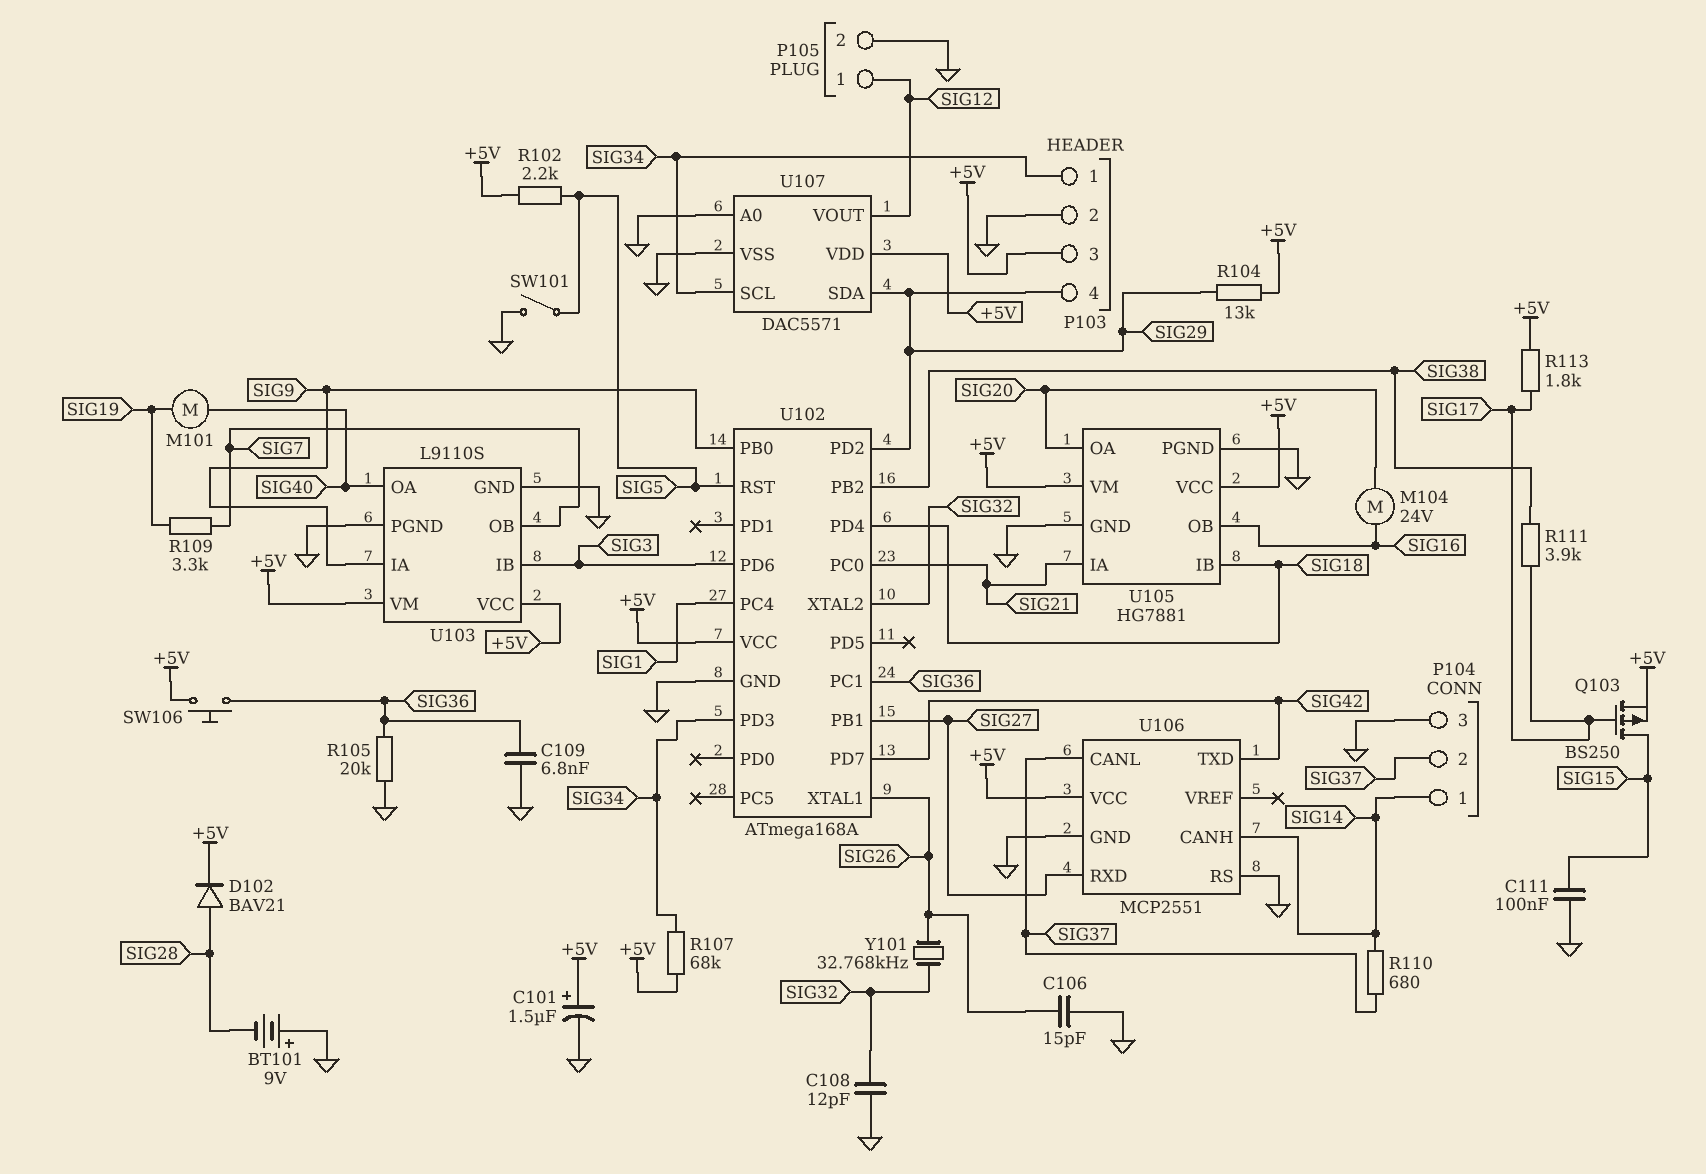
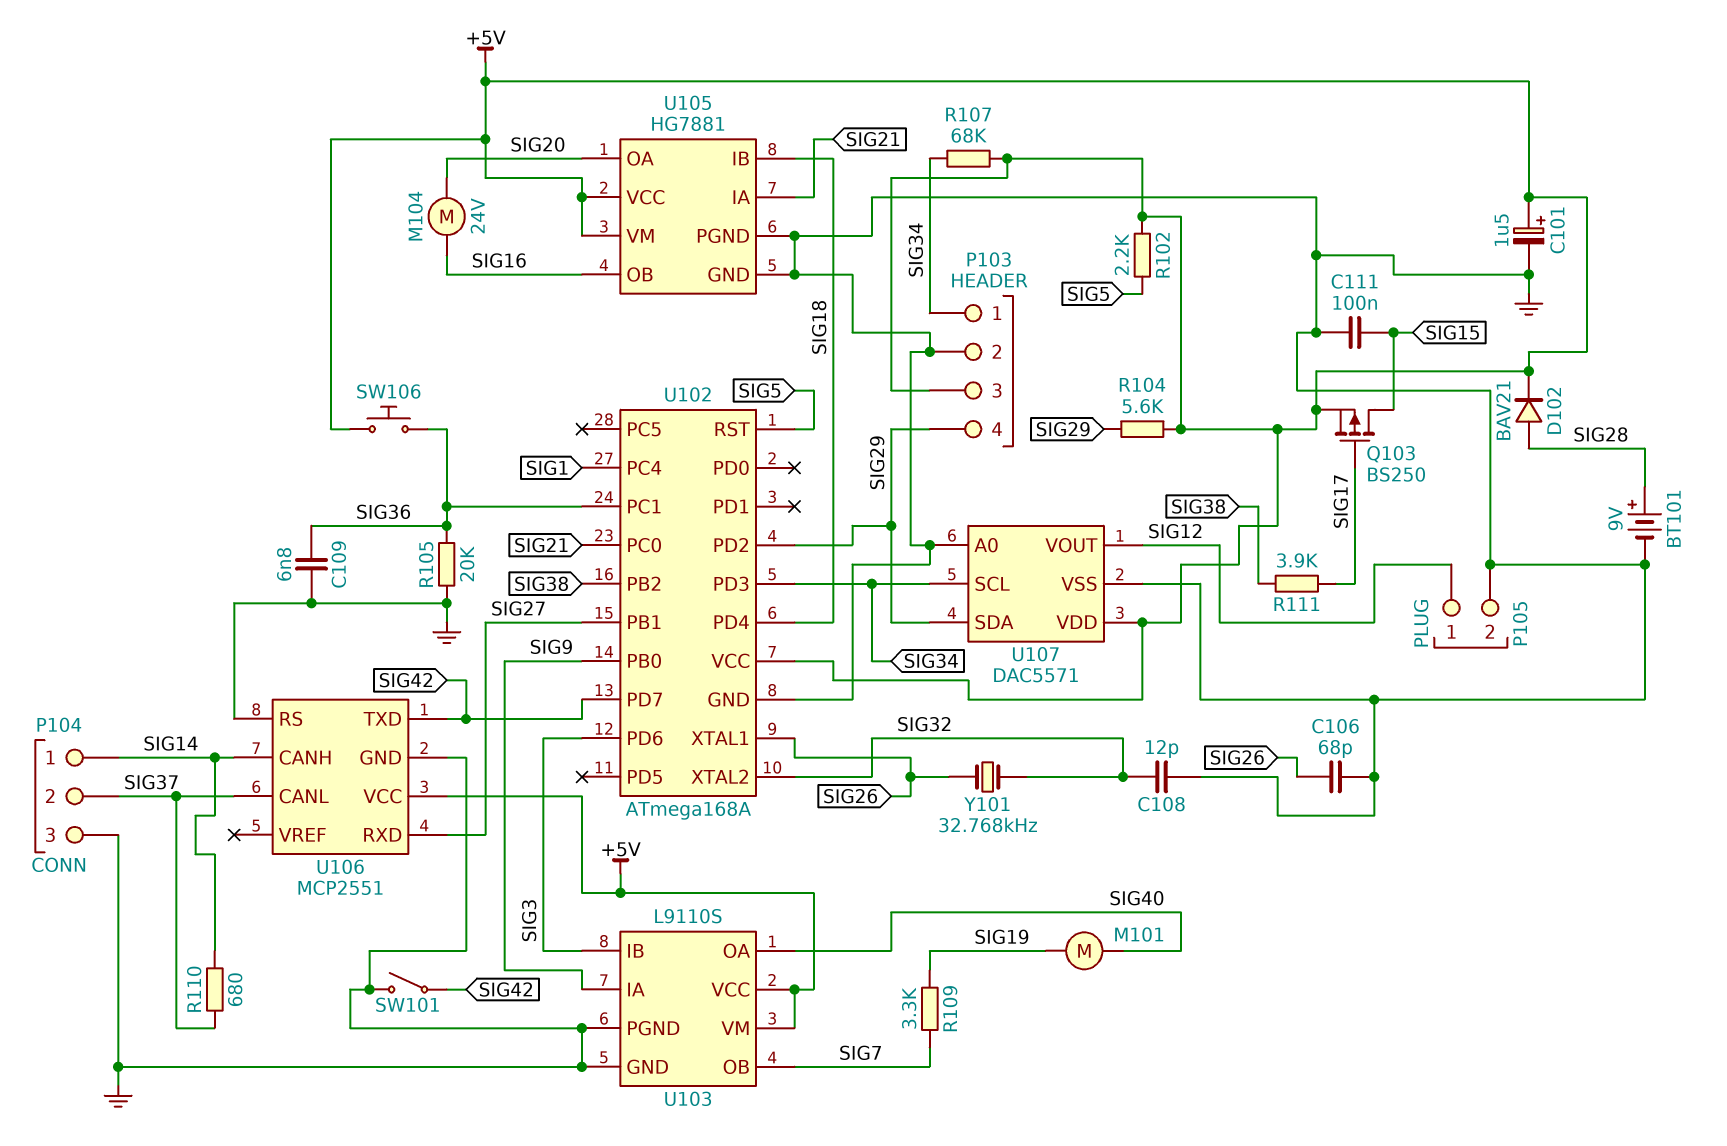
BT101: 9V (plus GND, minus SIG28) -> 9V (plus SIG28, minus GND)
C106: 15pF (GND, SIG26) -> 68pF (GND, SIG26)
R104: 13k (+5V, SIG29) -> 5.6k (+5V, SIG29)
R113: 1.8k (+5V, SIG17) -> none
SW101: switch (GND, SIG5) -> switch (GND, SIG42)

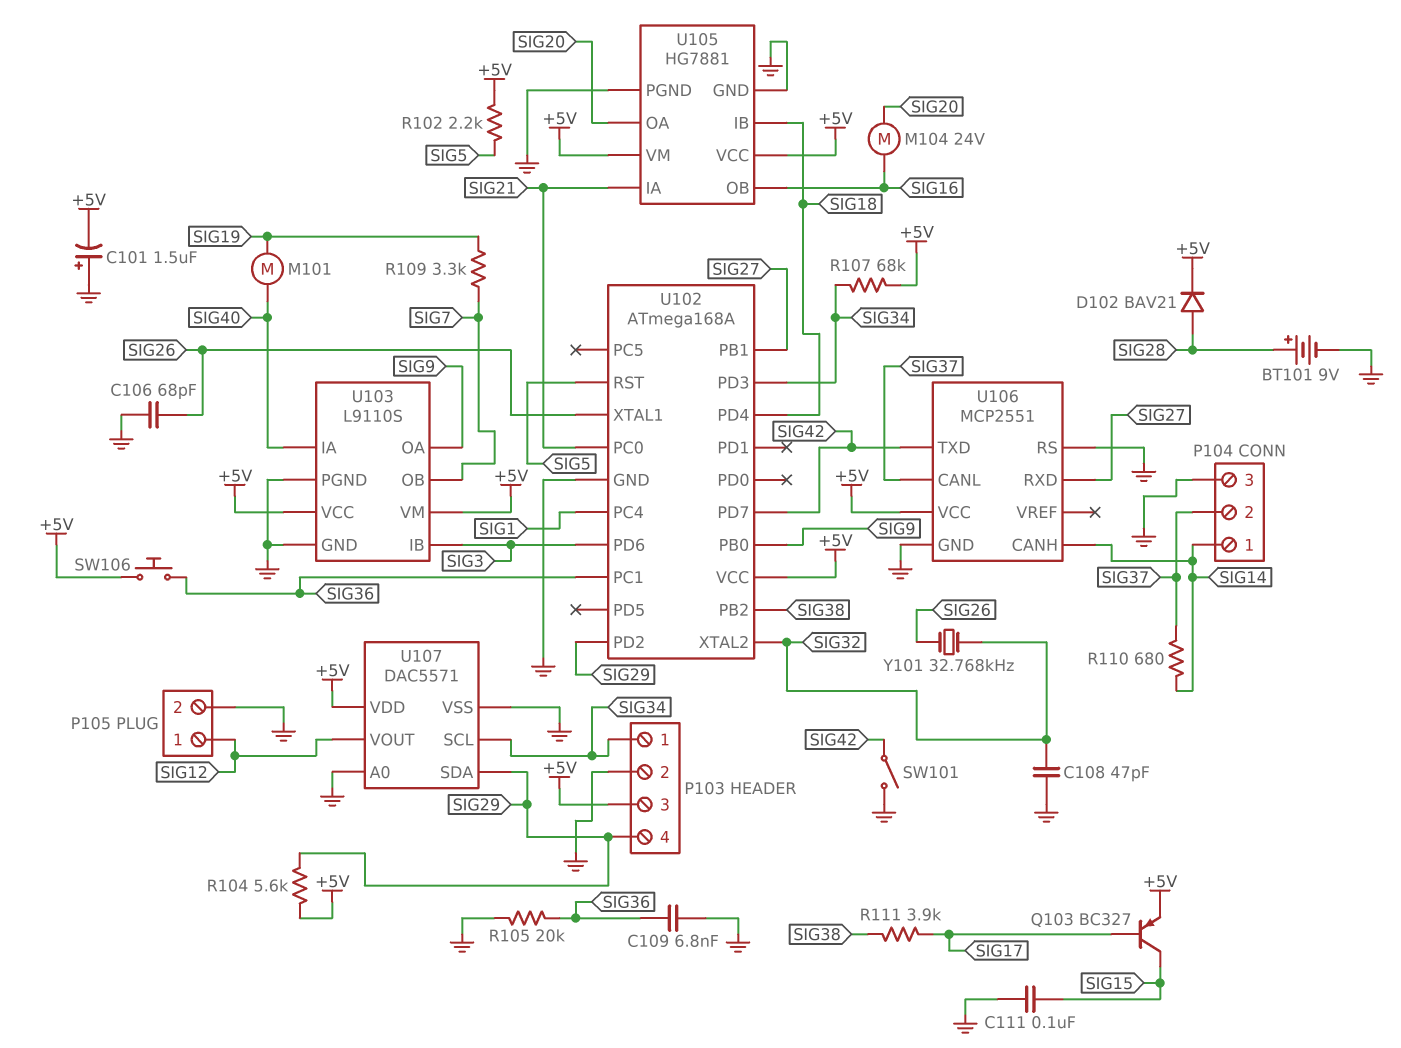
C101: 1.5uF (plus +5V, minus GND) -> 1.5uF (plus GND, minus +5V)
C108: 12pF (GND, SIG32) -> 47pF (GND, SIG32)
Q103: PMOS BS250 (G SIG17, D SIG15, S +5V) -> PNP BC327 (B SIG17, C SIG15, E +5V)
U103 pin IA: SIG9 -> SIG40
U103 pin OA: SIG40 -> SIG9

